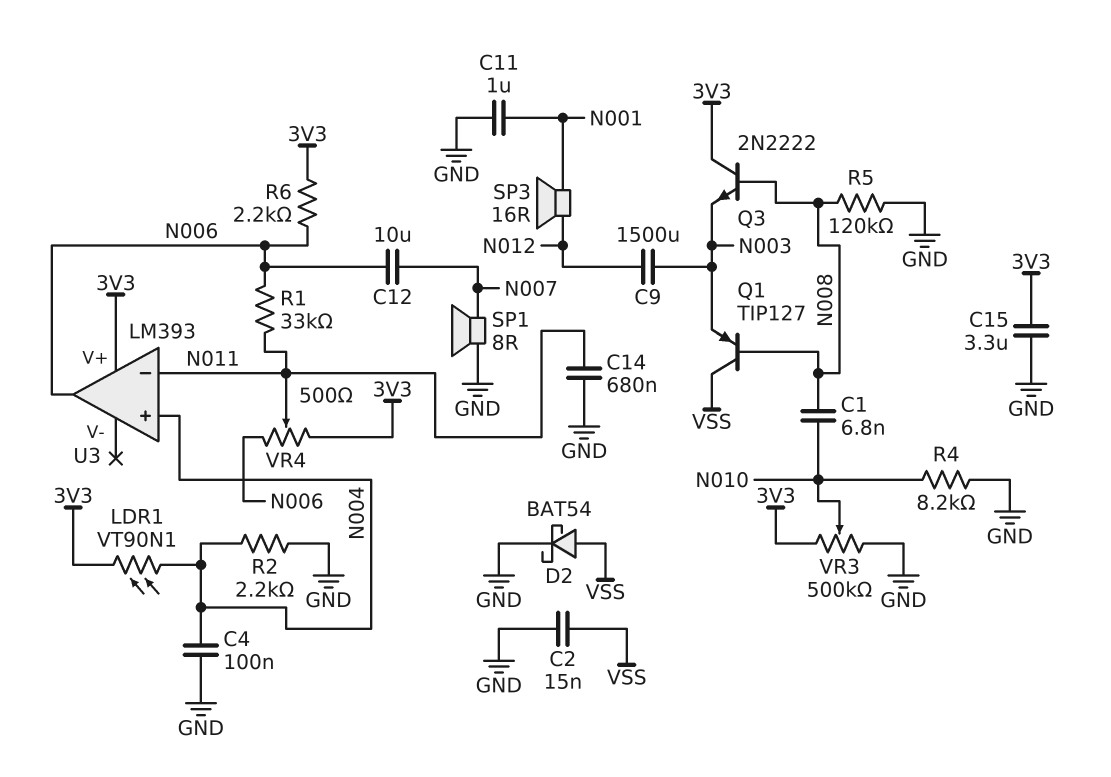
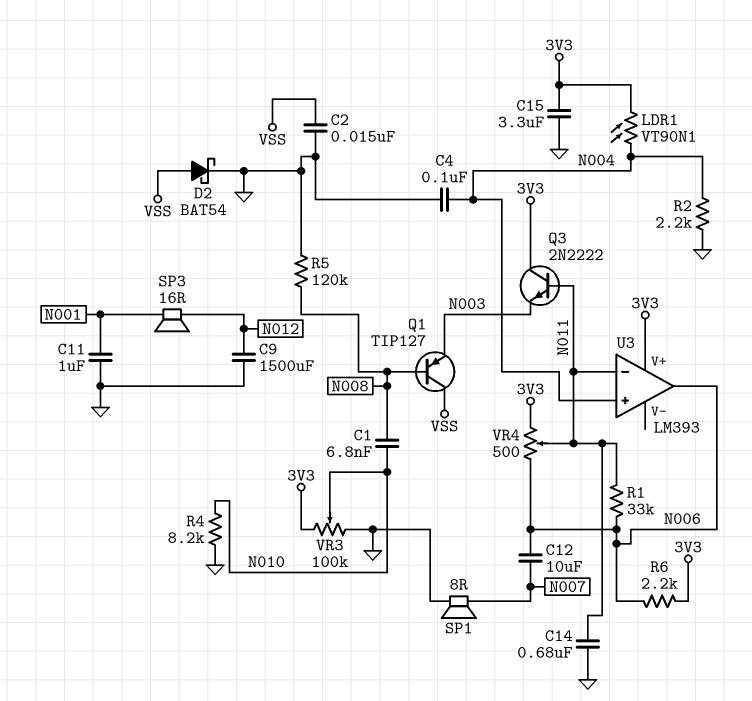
C9: 1500uF (N003, N012) -> 1500uF (GND, N012)
Q3: NPN 2N2222 (B N008, C 3V3, E N003) -> NPN 2N2222 (B N011, C 3V3, E N003)
VR3: 500k (3V3, GND, wiper N010) -> 100k (3V3, GND, wiper N010)

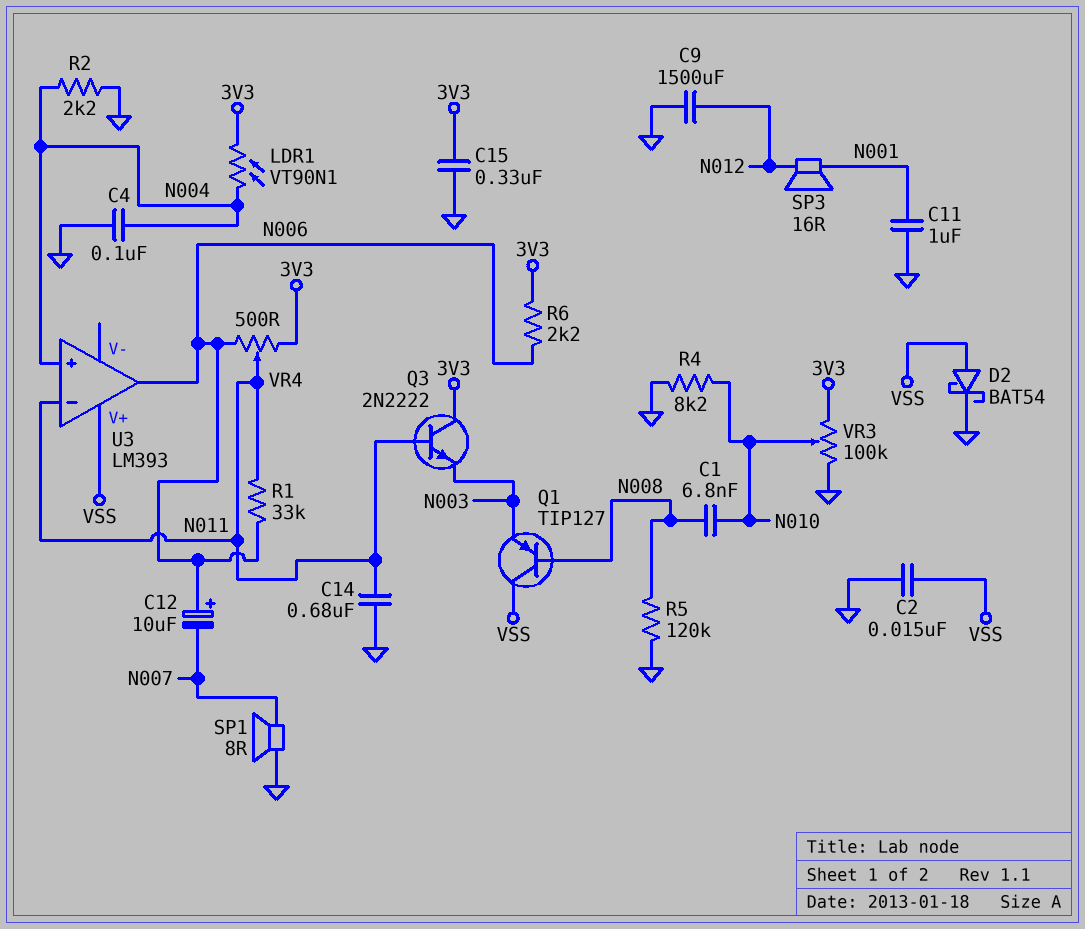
C12: 10uF (N006, N007) -> 10uF (plus N006, minus N007)
C15: 3.3uF (3V3, GND) -> 330nF (3V3, GND)
U3 pin V+: 3V3 -> VSS

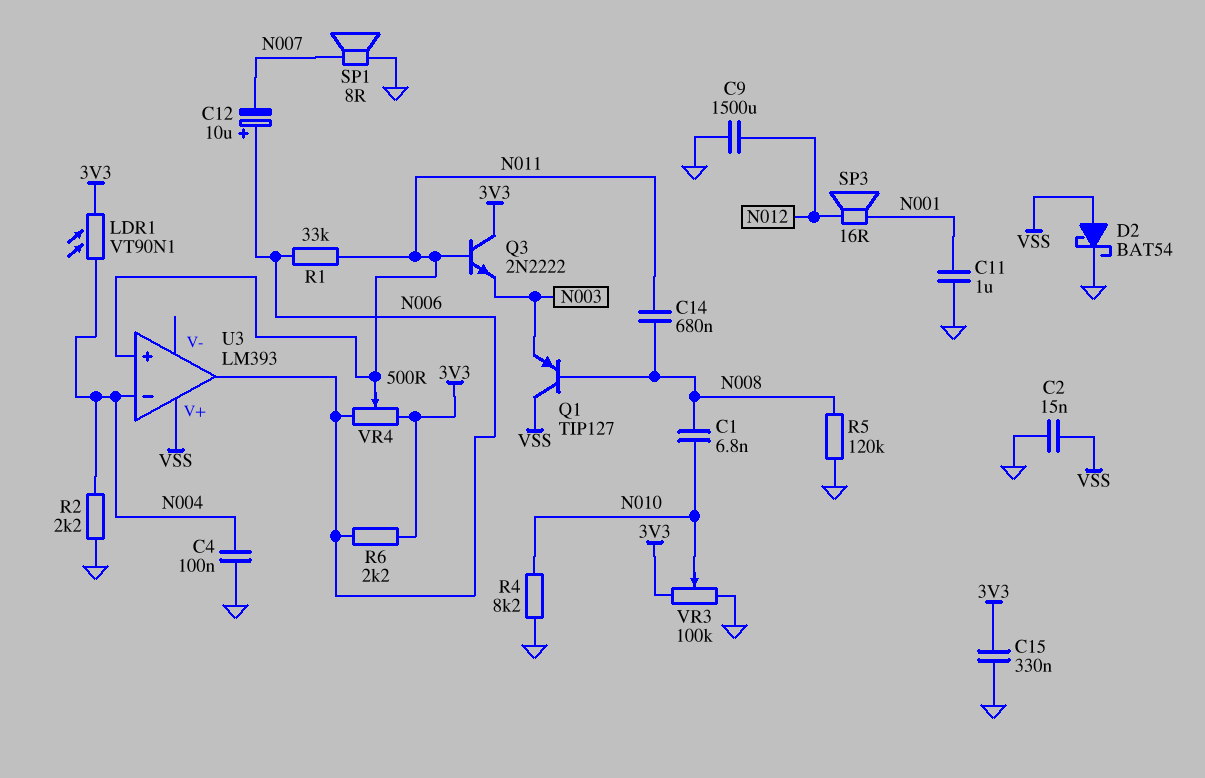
C14: 680nF (GND, N011) -> 680nF (N008, N011)
U3 pin in+: N004 -> N011
U3 pin in-: N011 -> N004

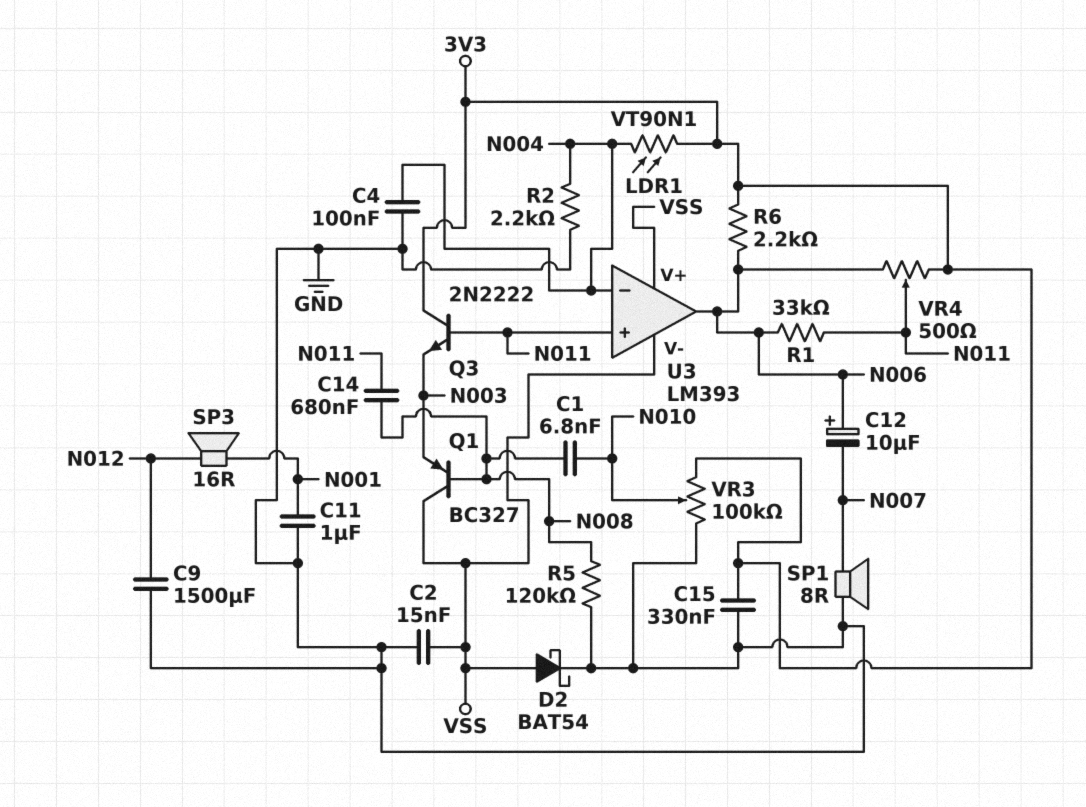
Q1: PNP TIP127 (B N008, C VSS, E N003) -> PNP BC327 (B N008, C VSS, E N003)
R4: 8.2k (GND, N010) -> none
U3 pin V-: none -> VSS

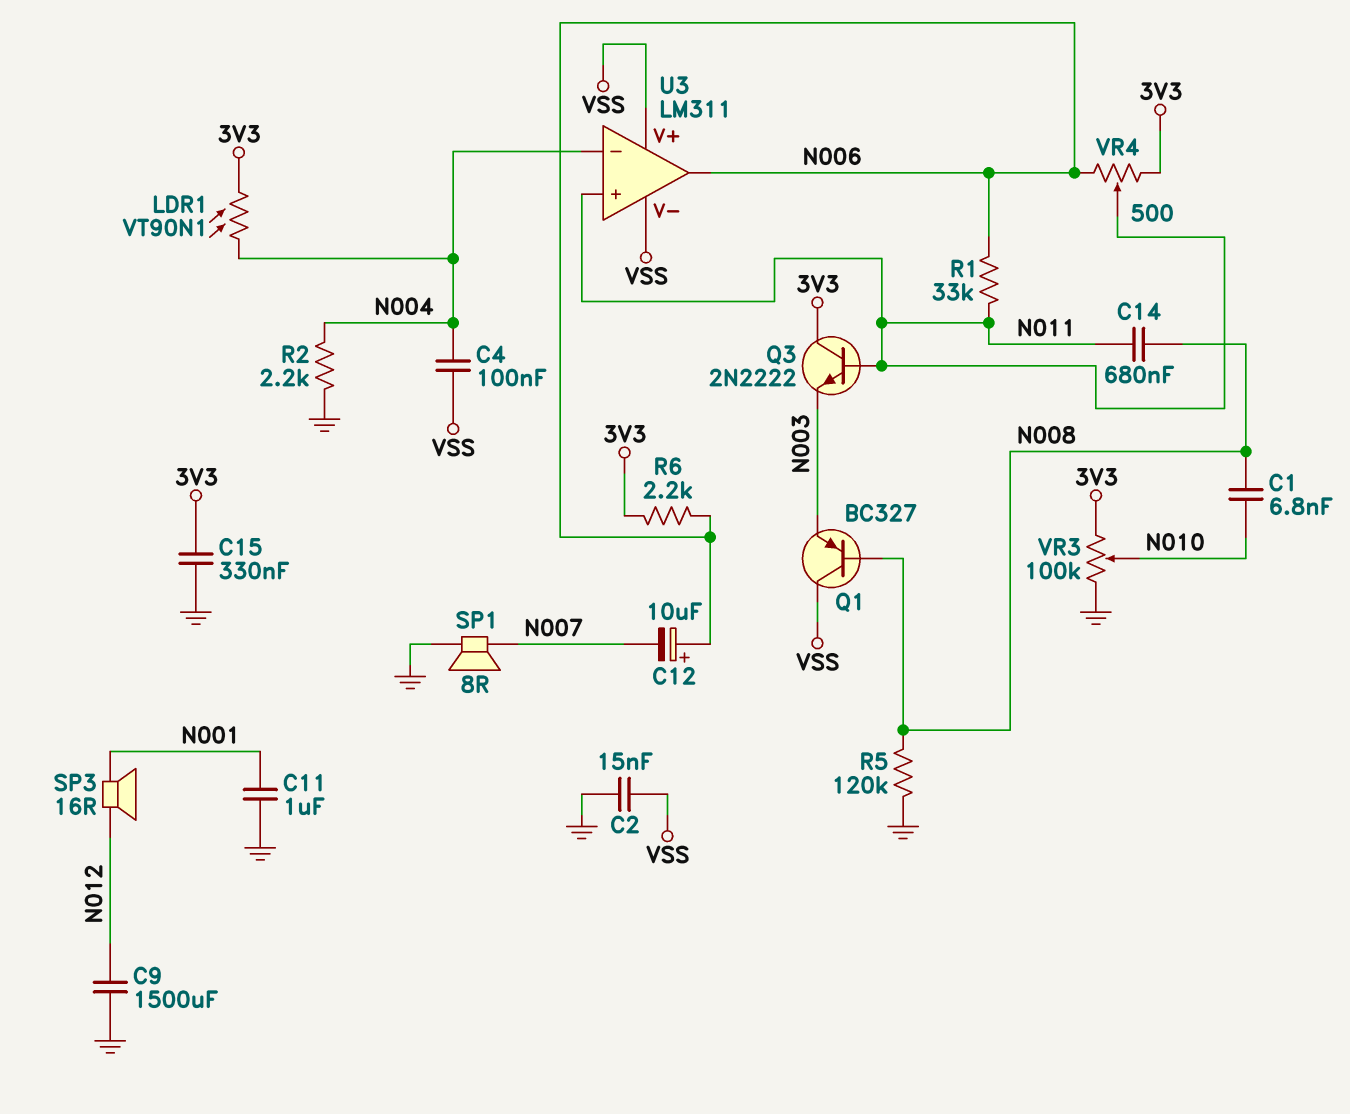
C4: 100nF (GND, N004) -> 100nF (N004, VSS)
D2: schottky BAT54 (A VSS, K GND) -> none
U3: LM393 -> LM311

